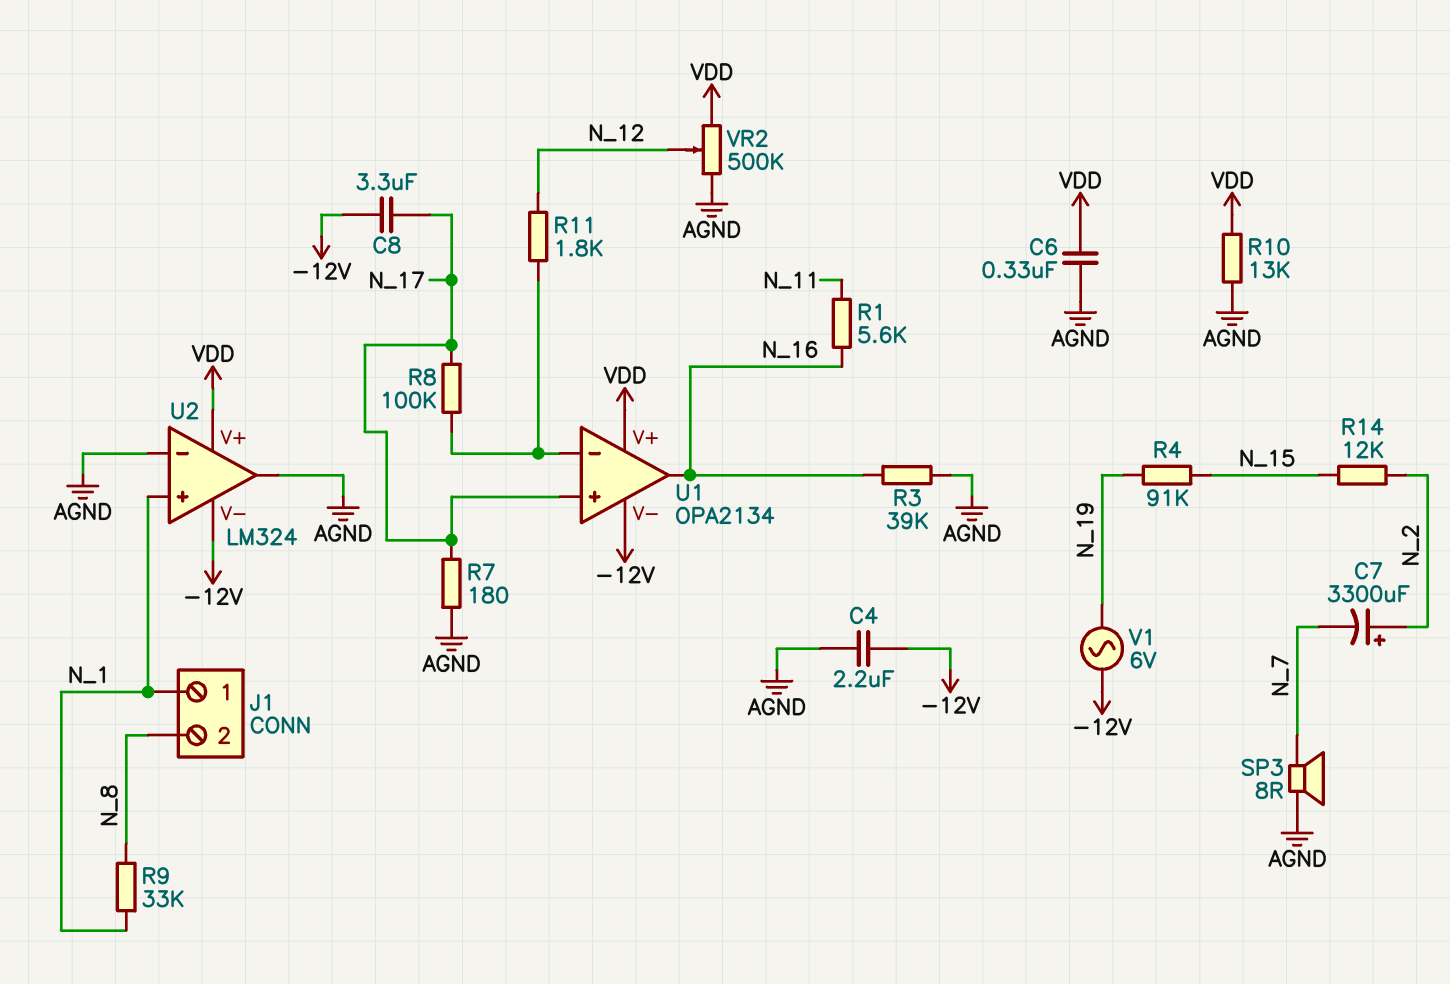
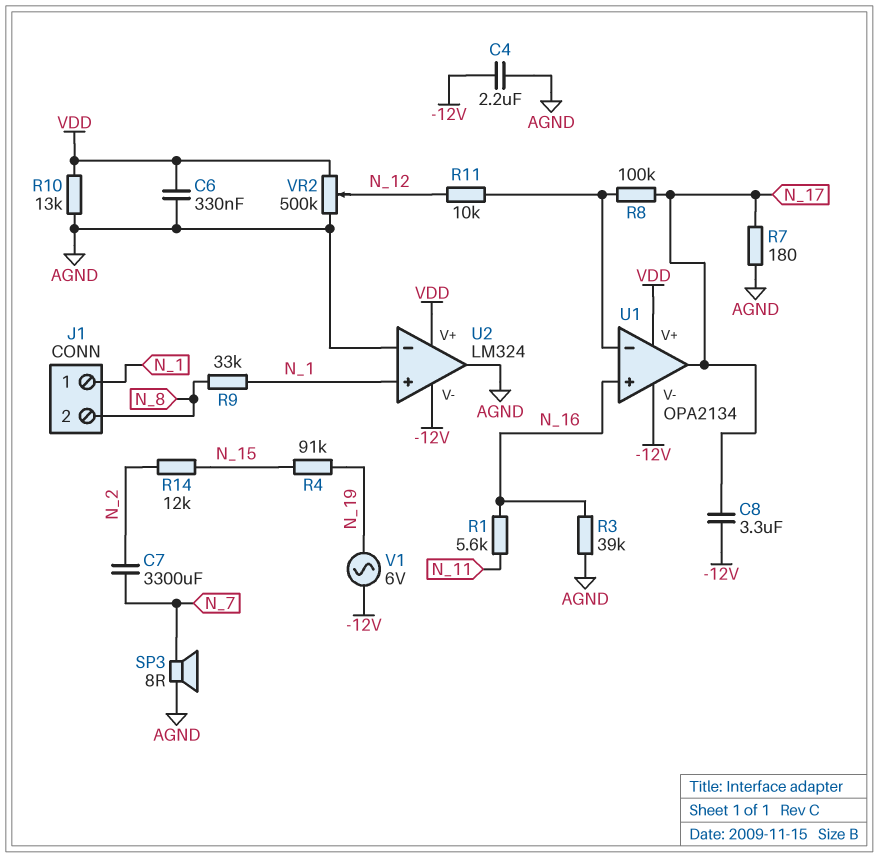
C7: 3300uF (plus N_2, minus N_7) -> 3300uF (N_2, N_7)
R11: 1.8k (N_12, U1/in-) -> 10k (N_12, U1/in-)
U1 pin in+: N_17 -> N_16
U1 pin out: N_16 -> N_17

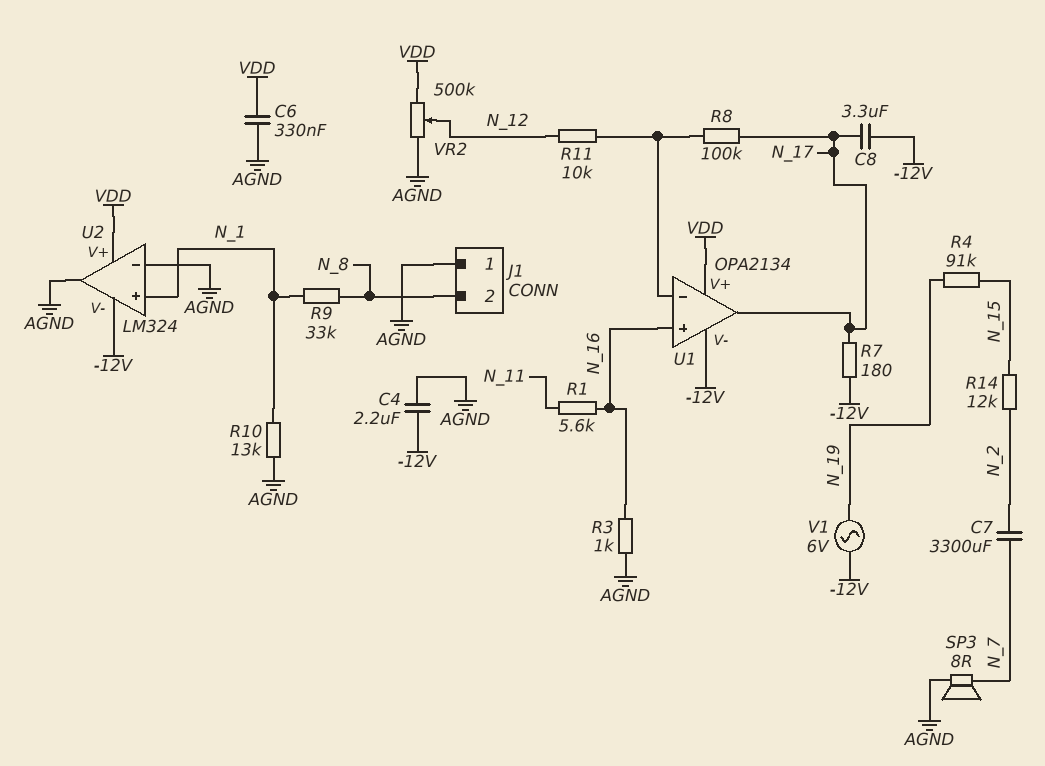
J1 pin 1: N_1 -> AGND
R3: 39k (AGND, N_16) -> 1k (AGND, N_16)
R7: 180 (AGND, N_17) -> 180 (-12V, N_17)
R10: 13k (AGND, VDD) -> 13k (AGND, N_1)

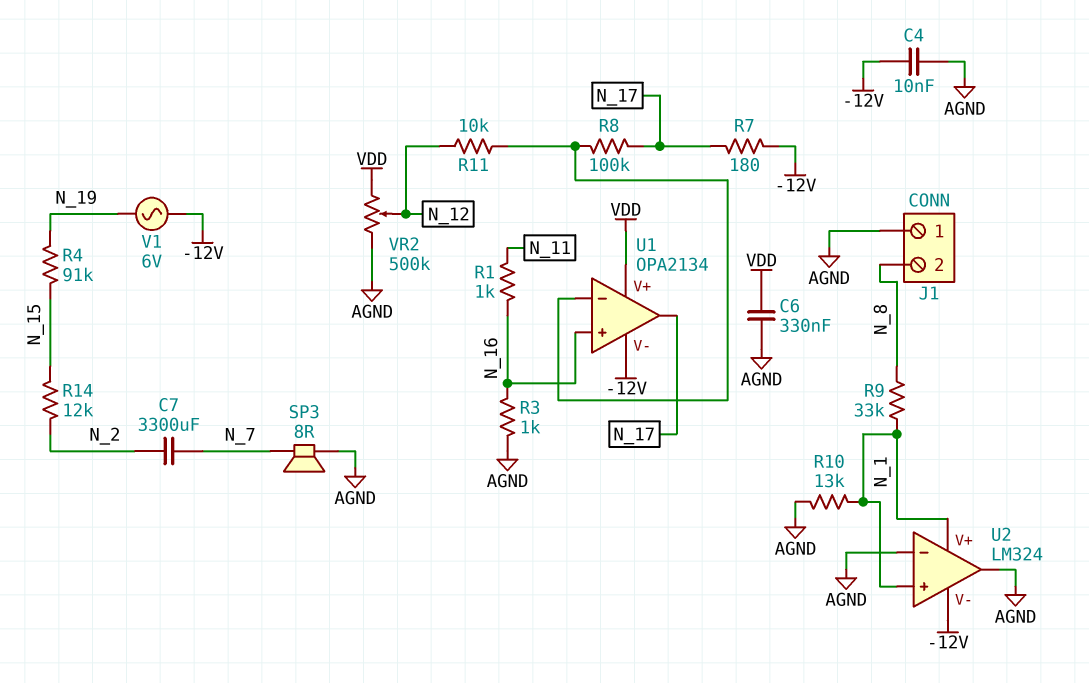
C4: 2.2uF (-12V, AGND) -> 10nF (-12V, AGND)
C8: 3.3uF (-12V, N_17) -> none
R1: 5.6k (N_11, N_16) -> 1k (N_11, N_16)
U2 pin V+: VDD -> N_1

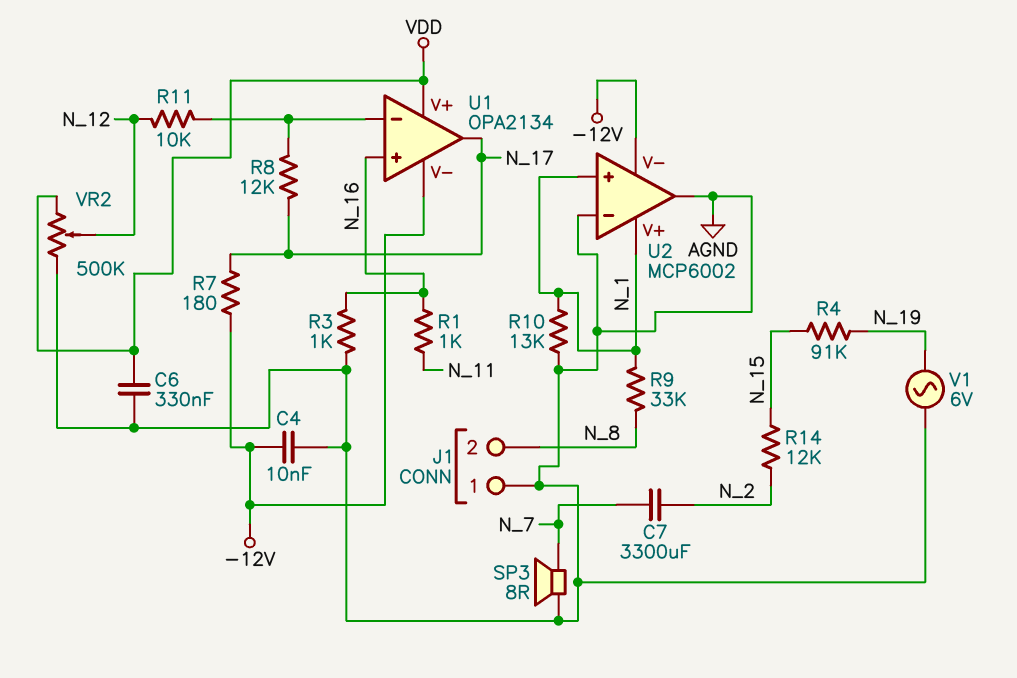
R8: 100k (N_17, U1/in-) -> 12k (N_17, U1/in-)
U2: LM324 -> MCP6002
V1: AC 6V (-12V, N_19) -> AC 6V (AGND, N_19)

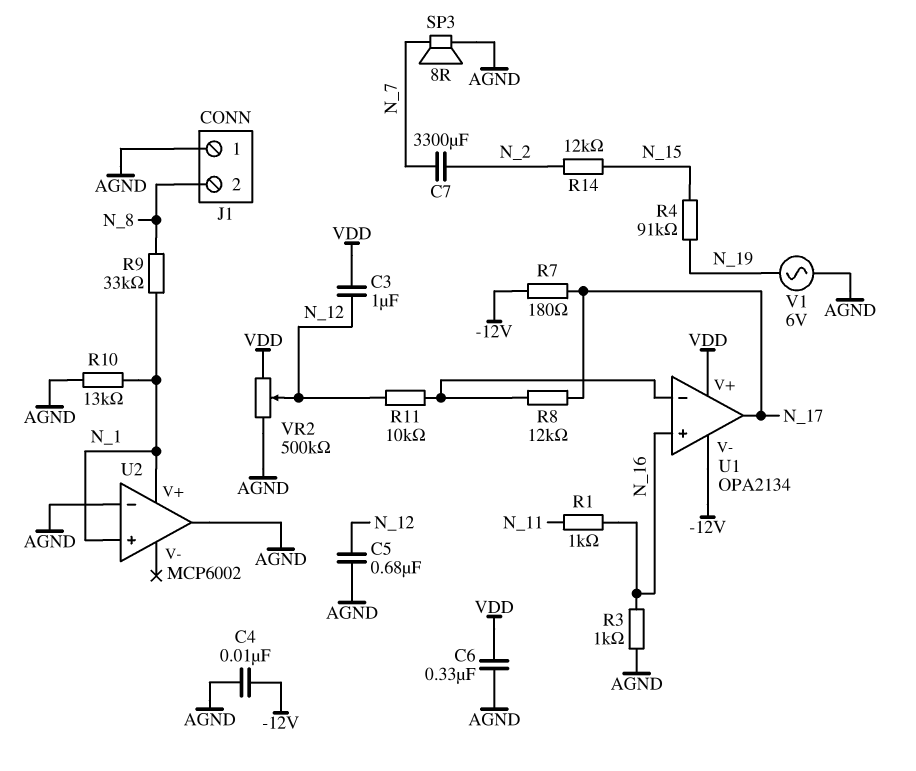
C3: none -> 1uF (N_12, VDD)
C5: none -> 680nF (AGND, N_12)
U2 pin V-: -12V -> none

